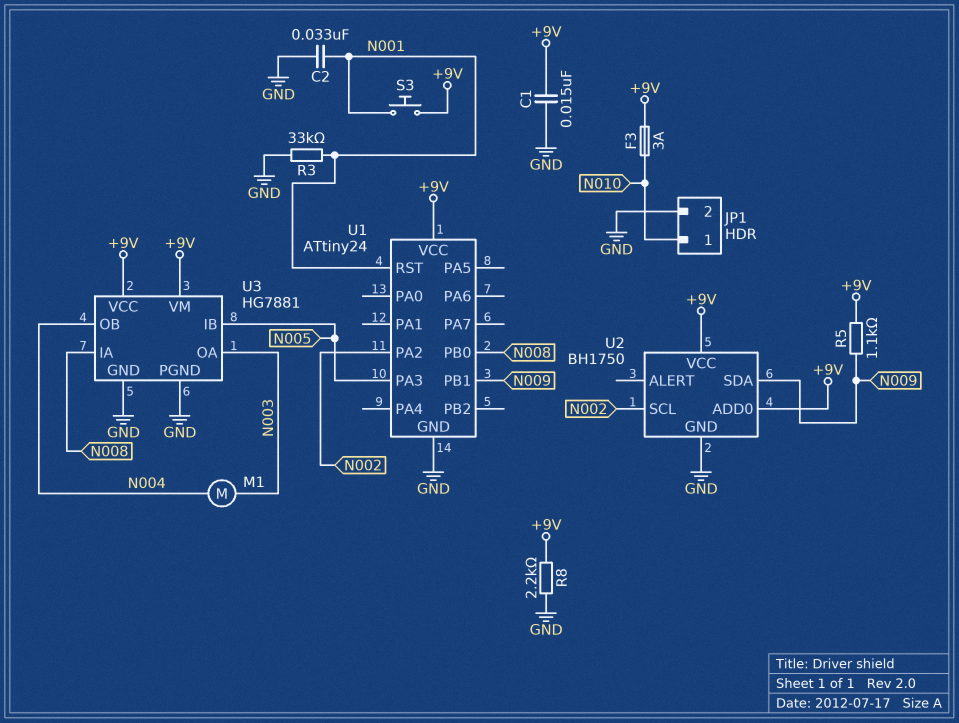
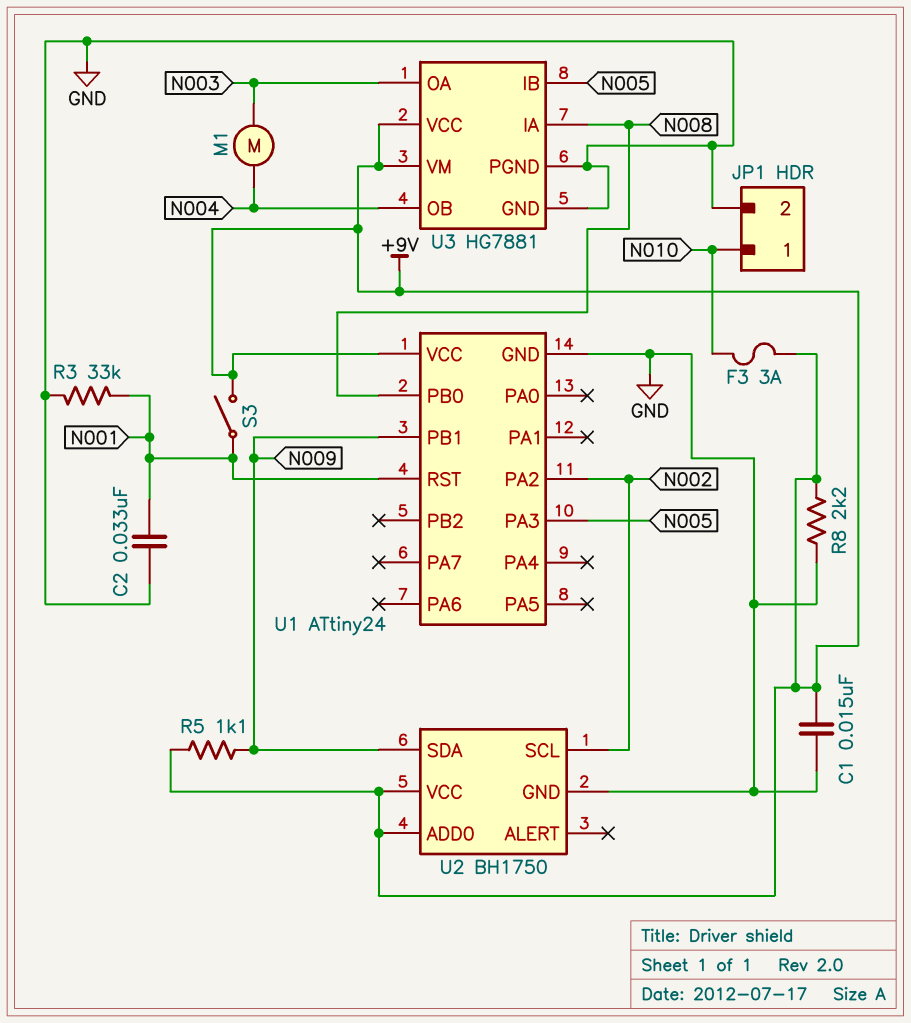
S3: button (+9V, N001) -> switch (+9V, N001)

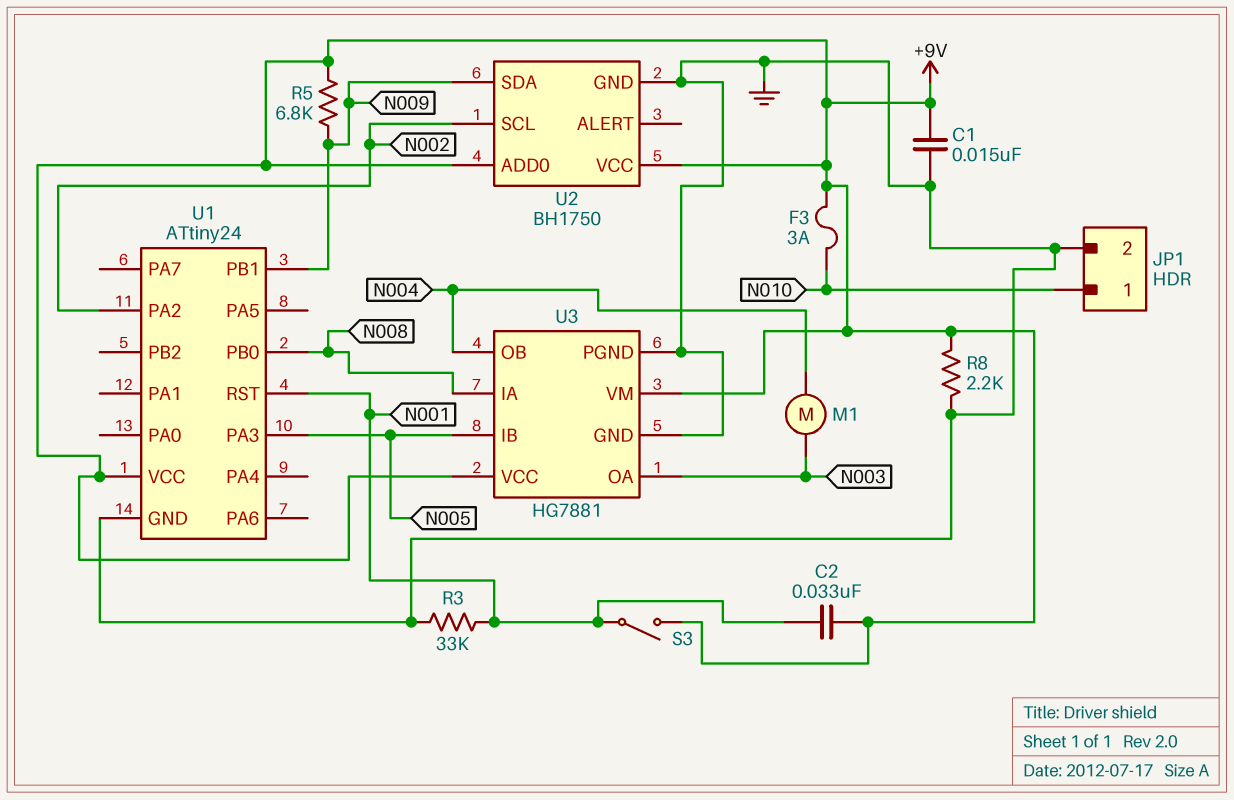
C2: 33nF (GND, N001) -> 33nF (+9V, N001)
R5: 1.1k (+9V, N009) -> 6.8k (+9V, N009)

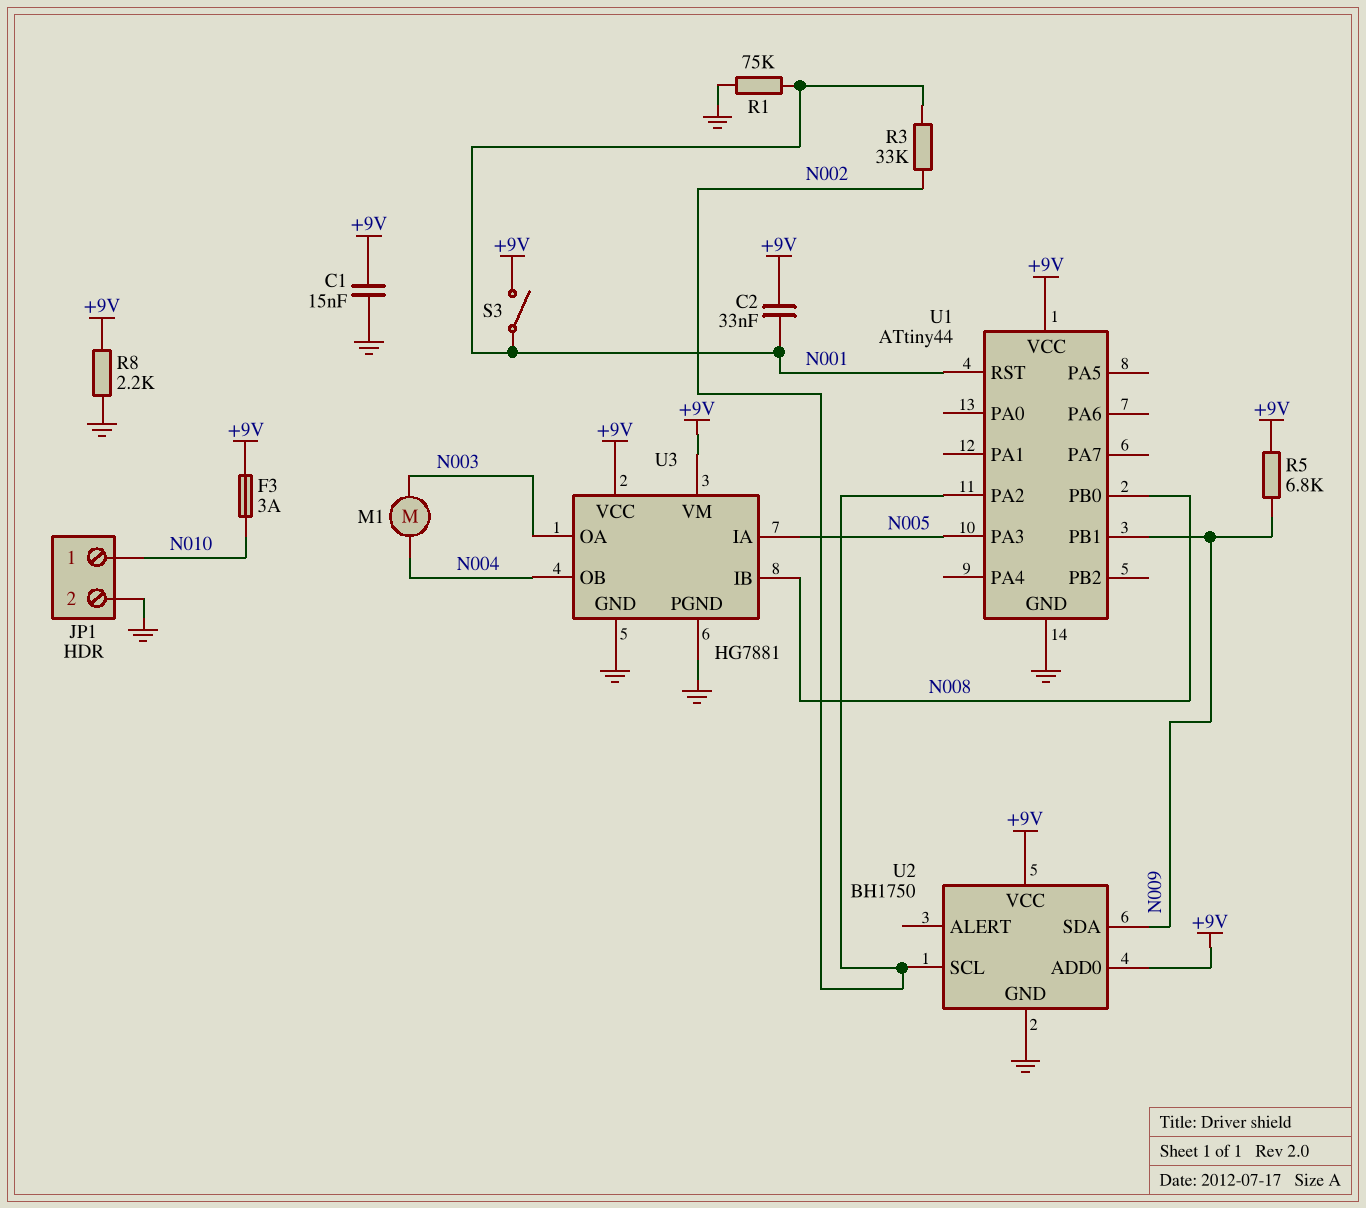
R1: none -> 75k (GND, N001)
R3: 33k (GND, N001) -> 33k (N001, N002)
U1: ATtiny24 -> ATtiny44
U3 pin IA: N008 -> N005
U3 pin IB: N005 -> N008

